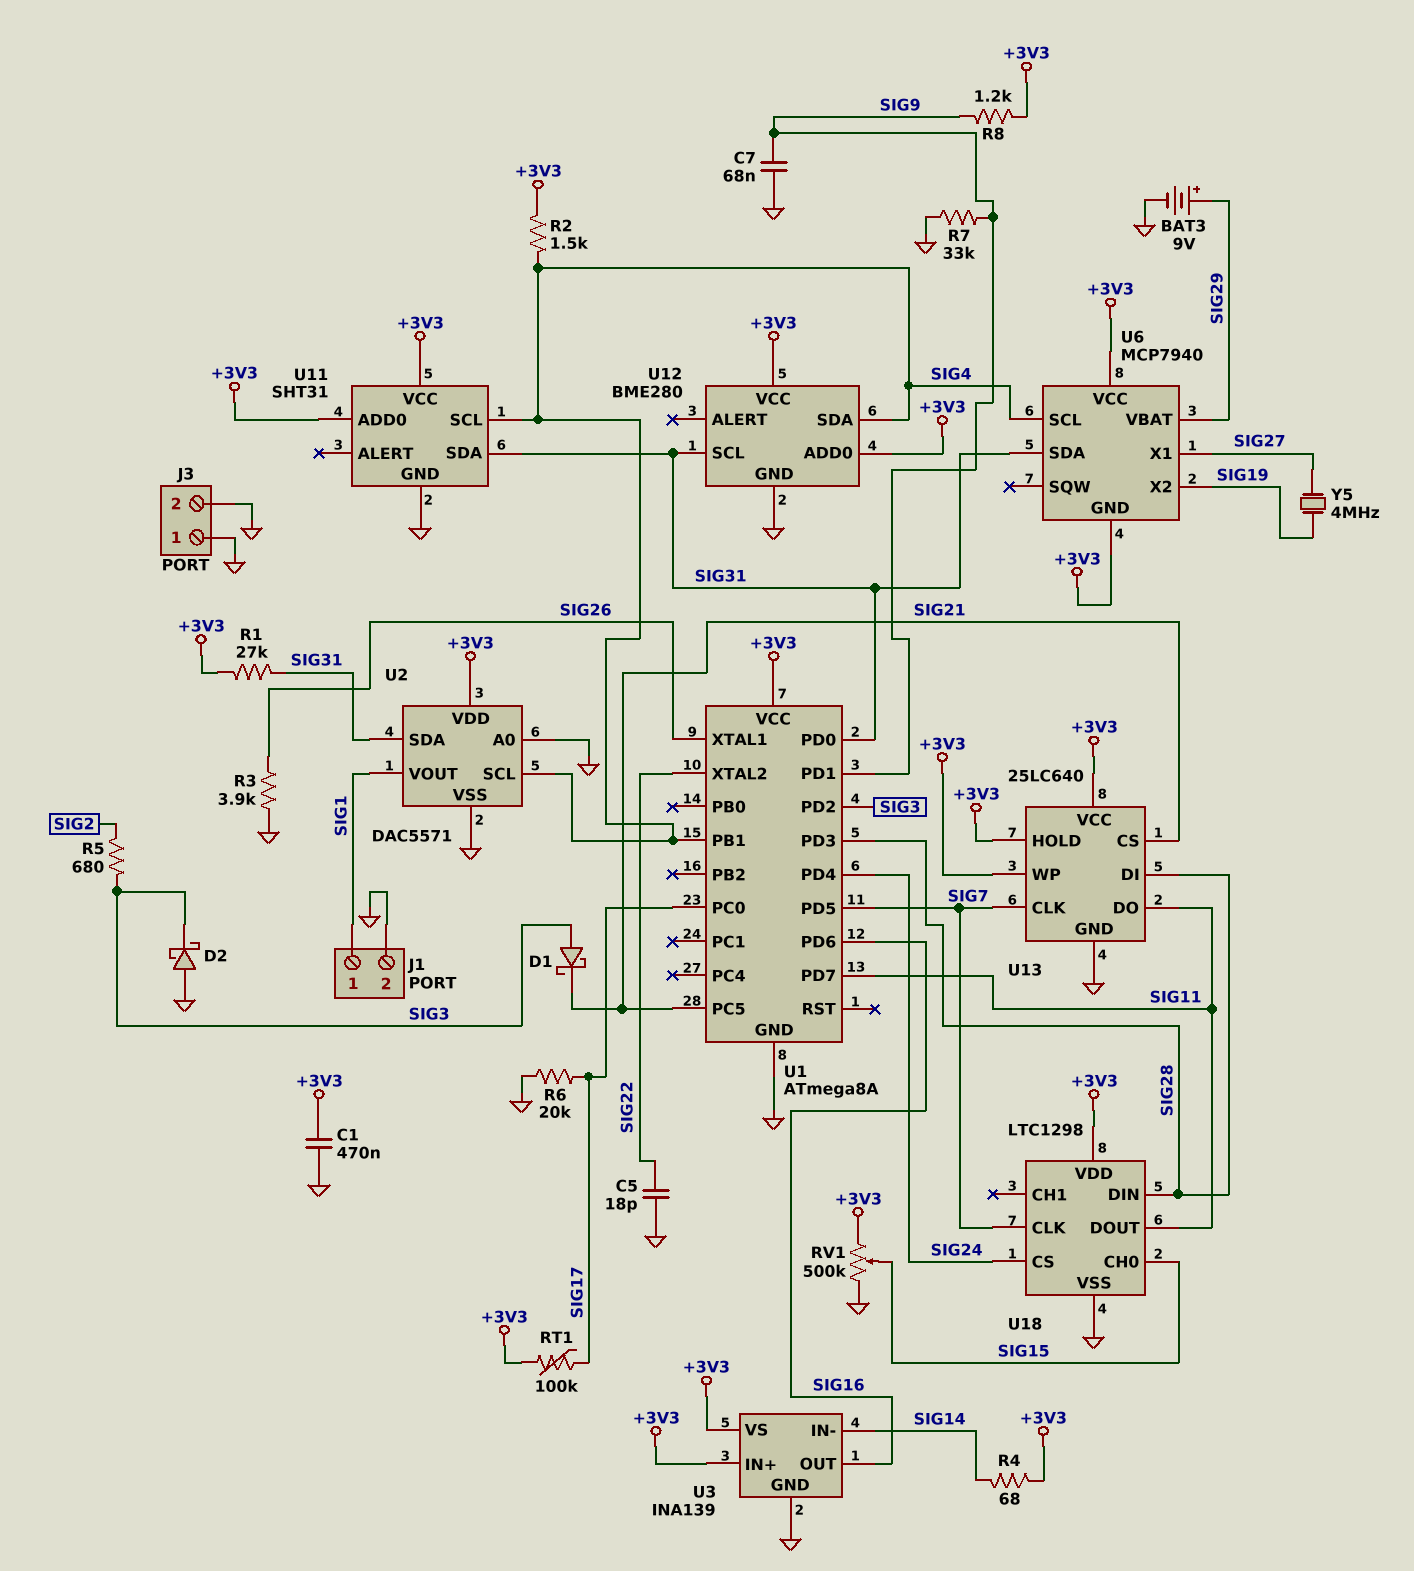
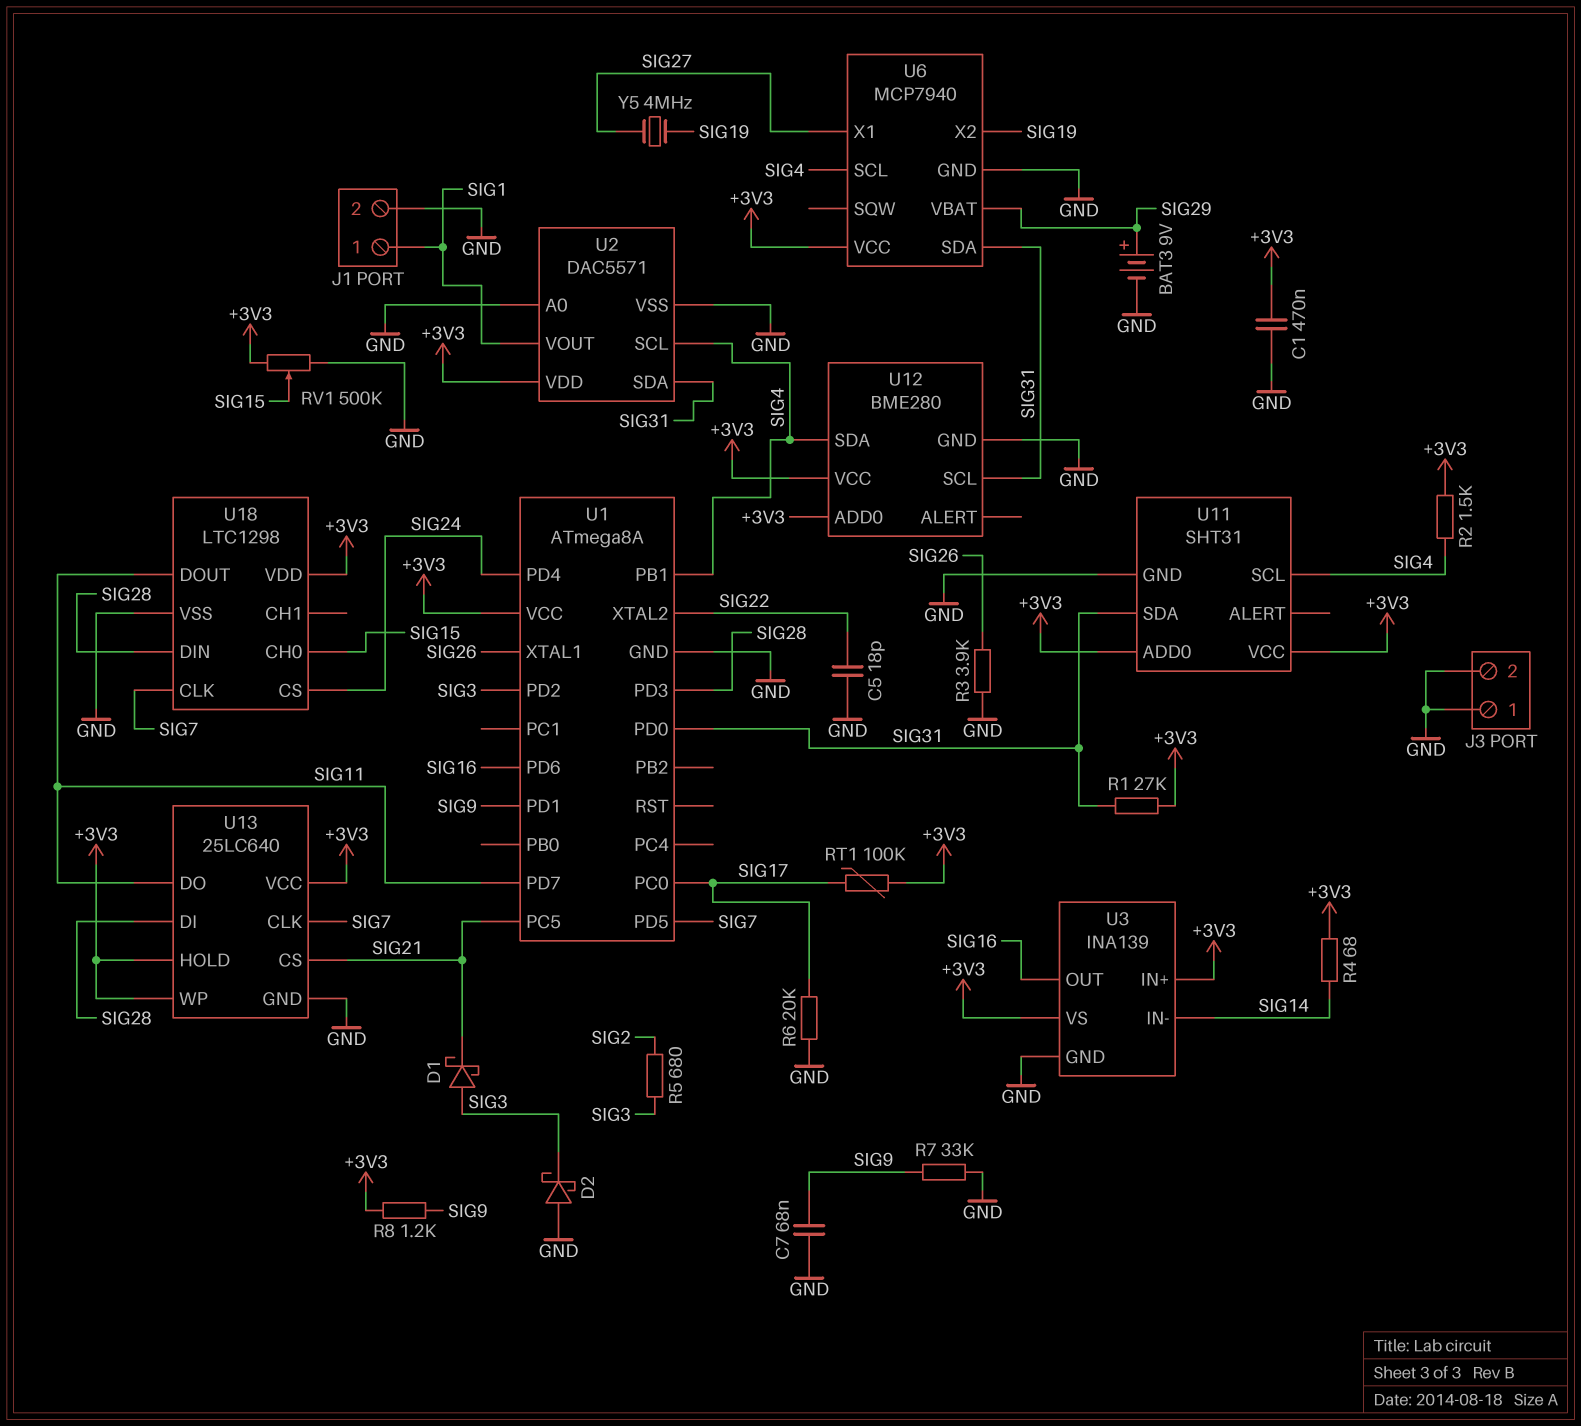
U6 pin GND: +3V3 -> GND

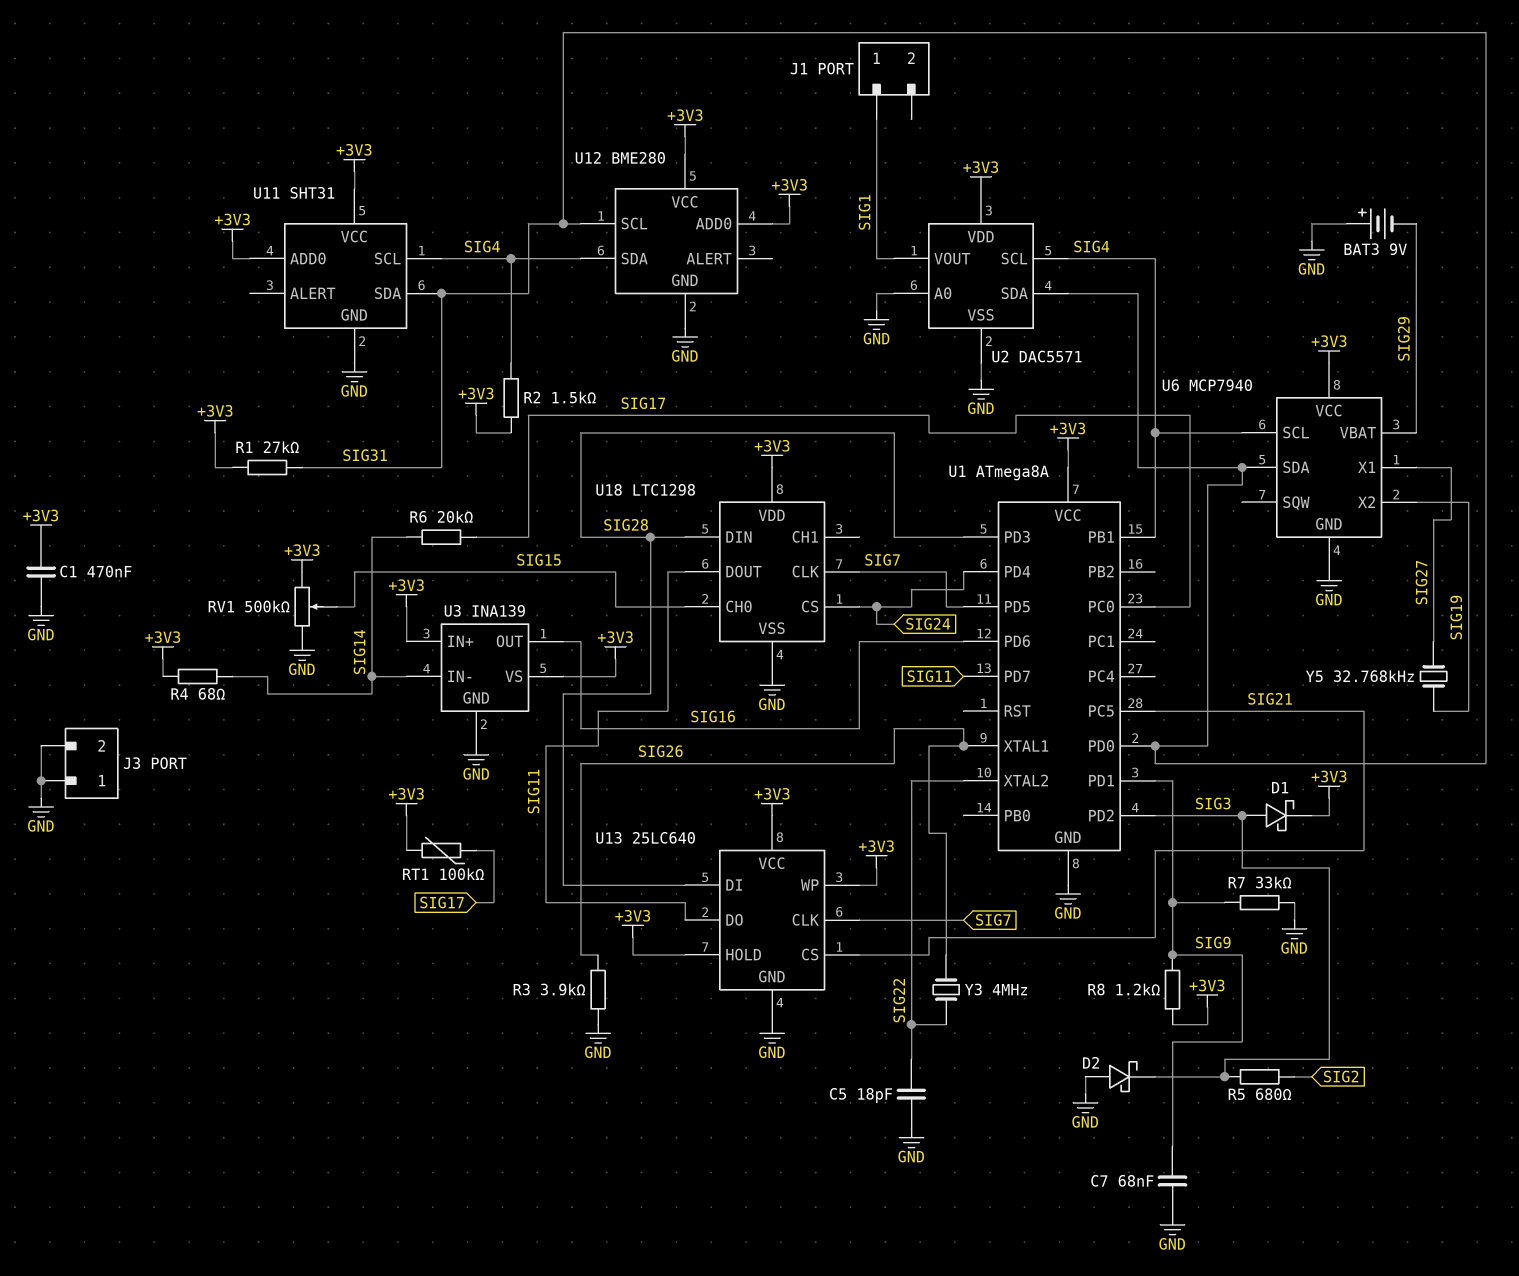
BAT3: 9V (plus SIG29, minus GND) -> 9V (plus GND, minus SIG29)
D1: schottky (A SIG3, K SIG21) -> schottky (A SIG3, K +3V3)
J1 pin 2: GND -> none
R6: 20k (GND, SIG17) -> 20k (SIG14, SIG17)
Y3: none -> 4MHz (SIG22, SIG26)
Y5: 4MHz (SIG19, SIG27) -> 32.768kHz (SIG19, SIG27)

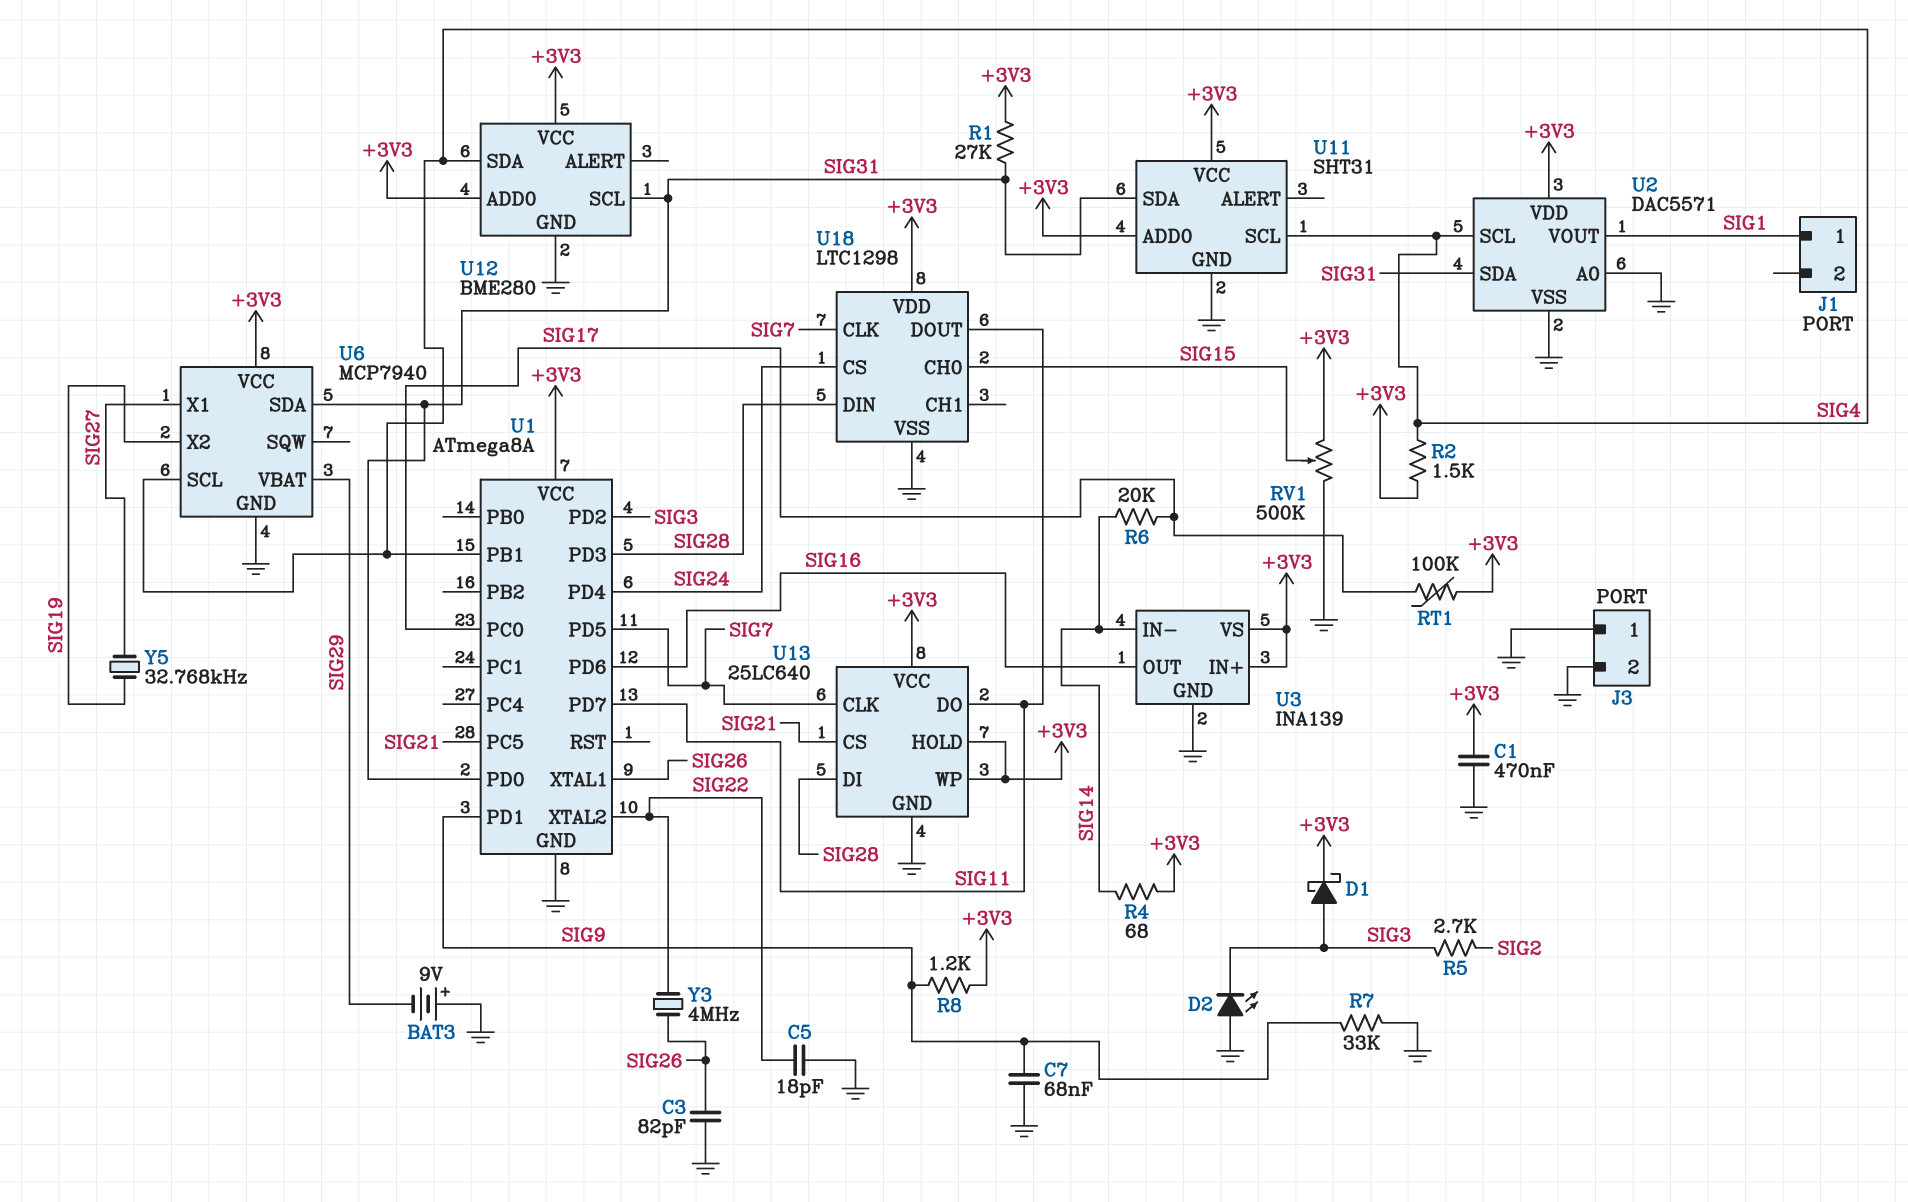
C3: none -> 82pF (GND, SIG26)
D2: schottky (A GND, K SIG3) -> LED (A GND, K SIG3)
R3: 3.9k (GND, SIG26) -> none
R5: 680 (SIG2, SIG3) -> 2.7k (SIG2, SIG3)

